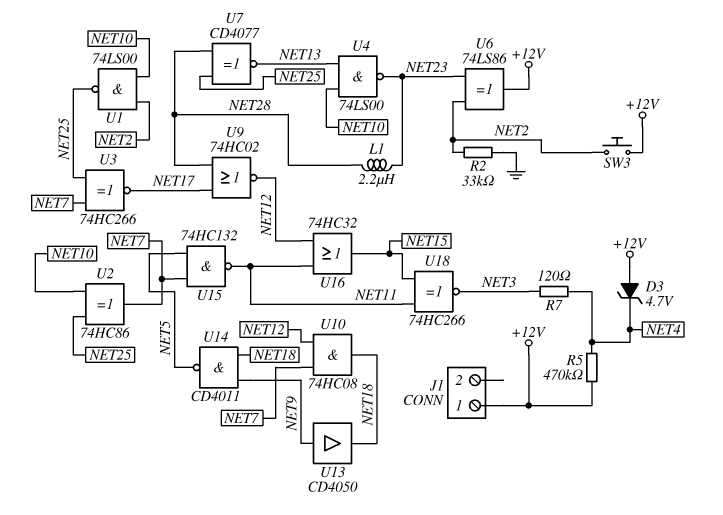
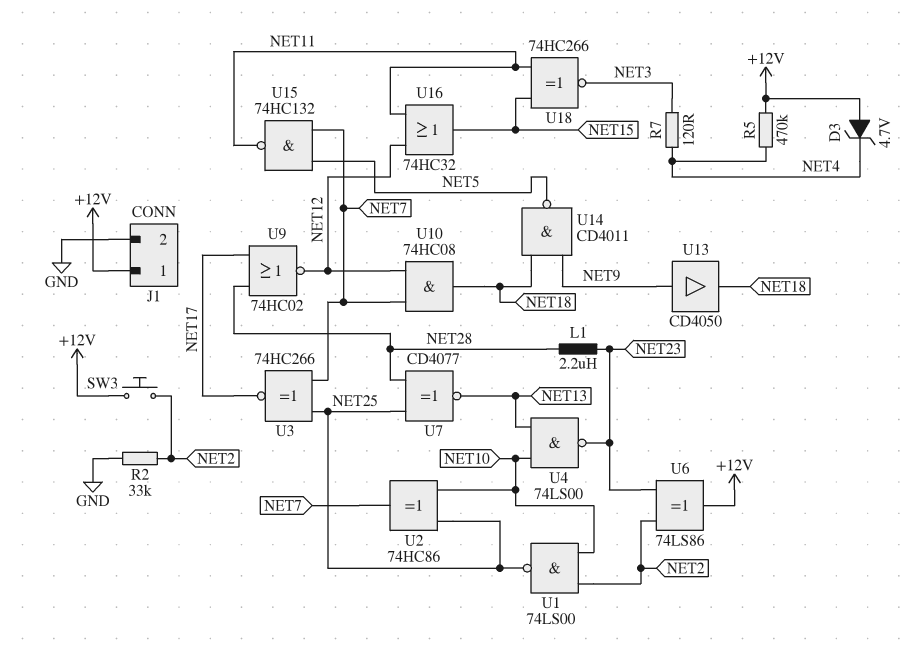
J1 pin 2: none -> GND

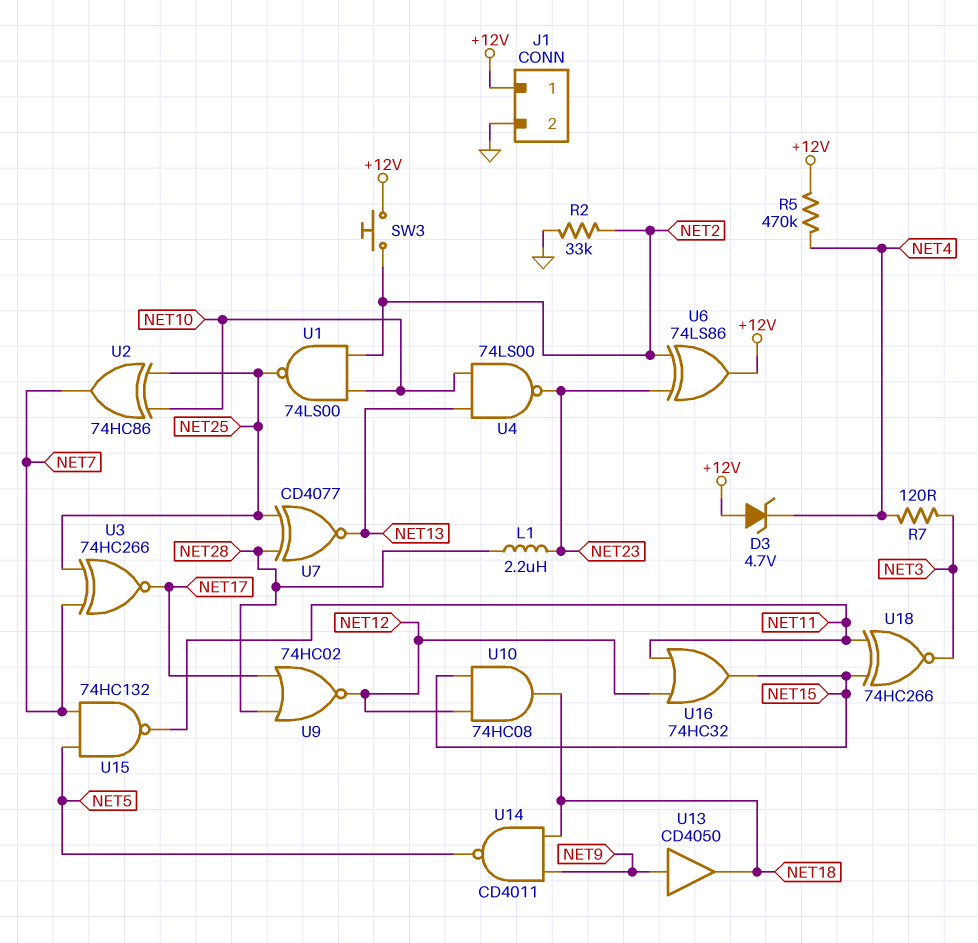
U10: AND 74HC08 (in NET7, in NET12, out NET18) -> AND 74HC08 (in NET12, in NET15, out NET18)

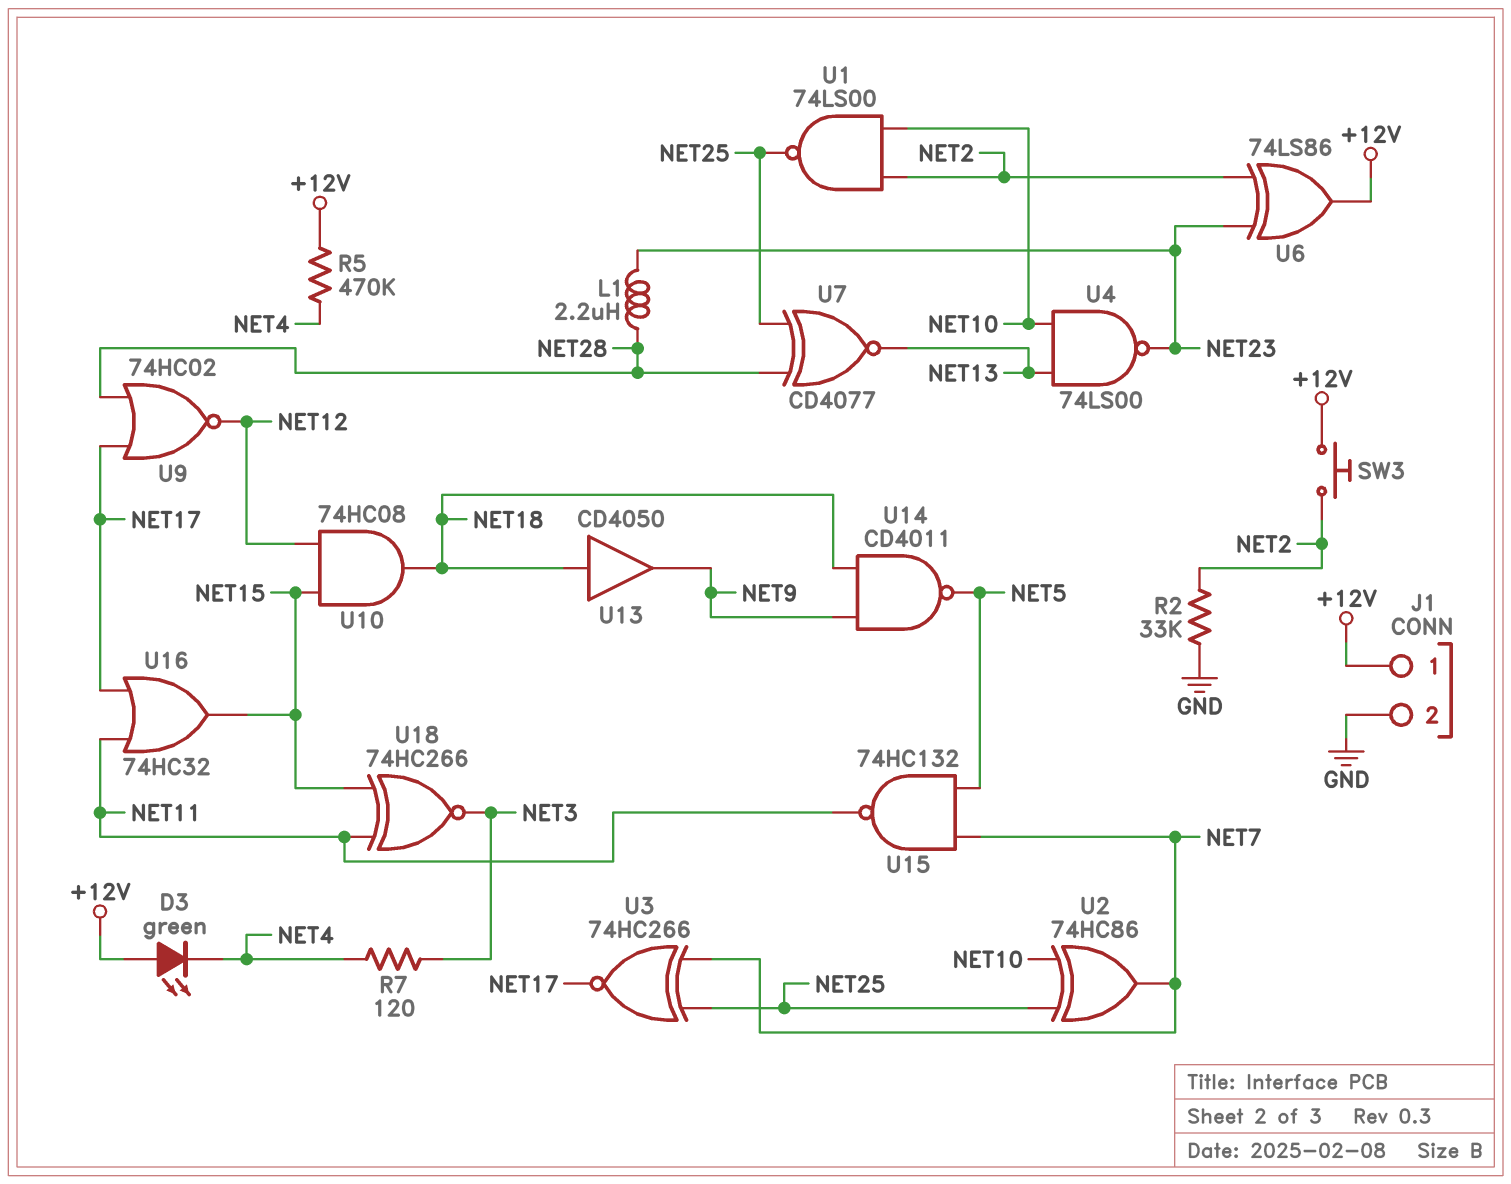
D3: zener 4.7V (A +12V, K NET4) -> LED green (A +12V, K NET4)
U13: buffer CD4050 (in NET9, out NET18) -> buffer CD4050 (in NET18, out NET9)
U16: OR 74HC32 (in NET11, in NET12, out NET15) -> OR 74HC32 (in NET11, in NET17, out NET15)

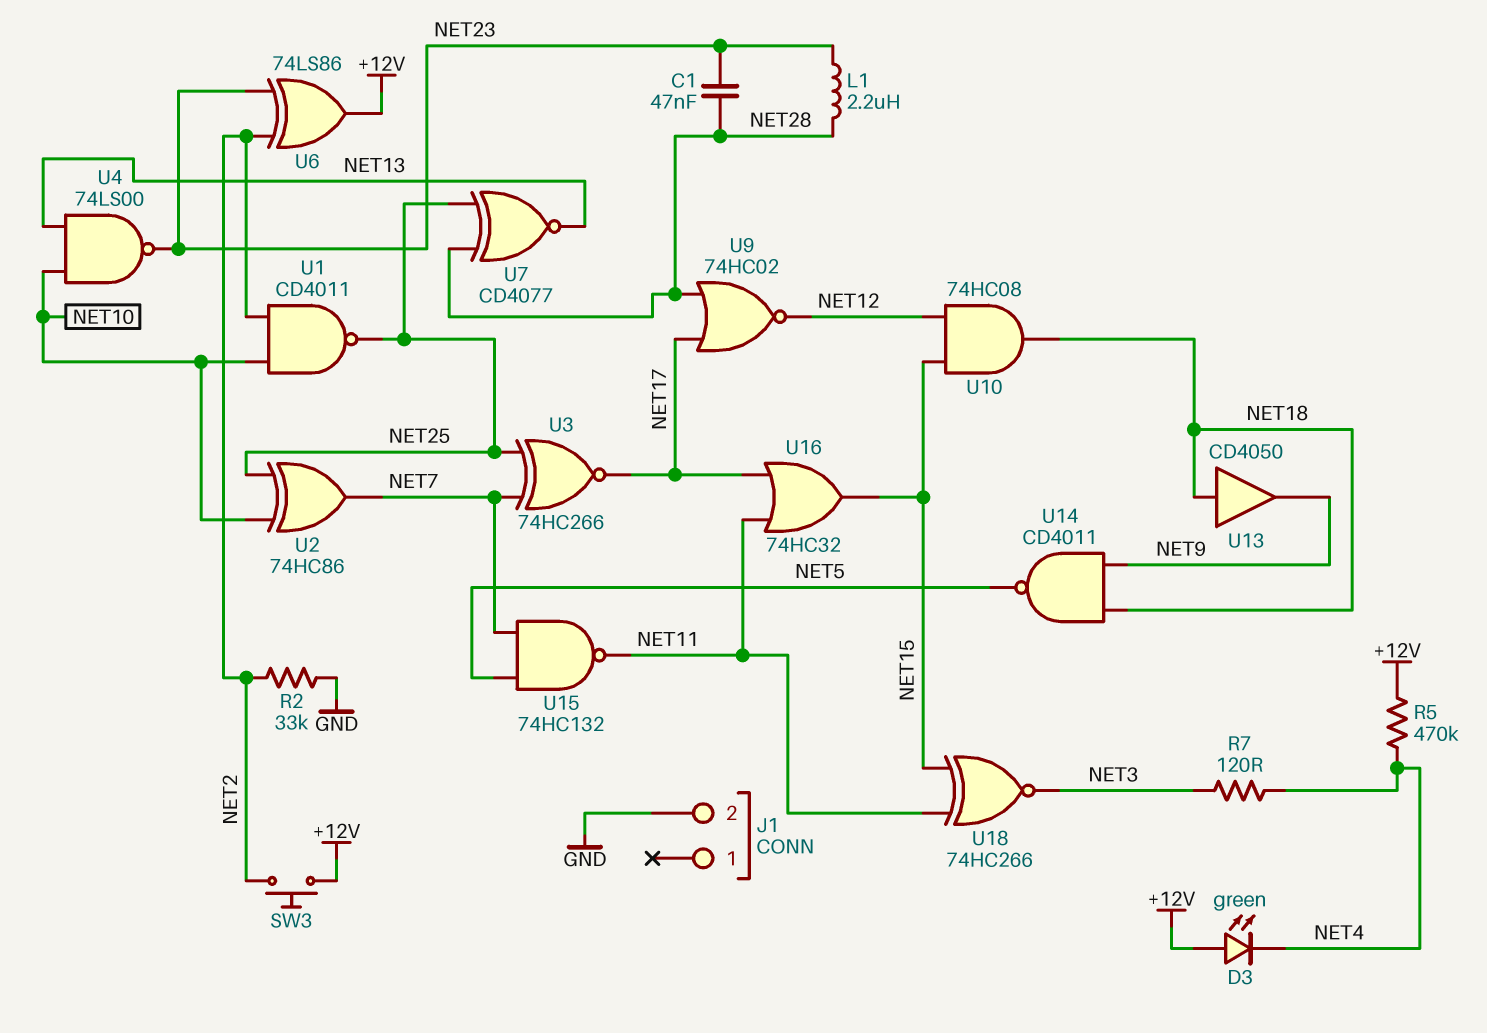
C1: none -> 47nF (NET23, NET28)
J1 pin 1: +12V -> none
U1: NAND 74LS00 (in NET2, in NET10, out NET25) -> NAND CD4011 (in NET2, in NET10, out NET25)

